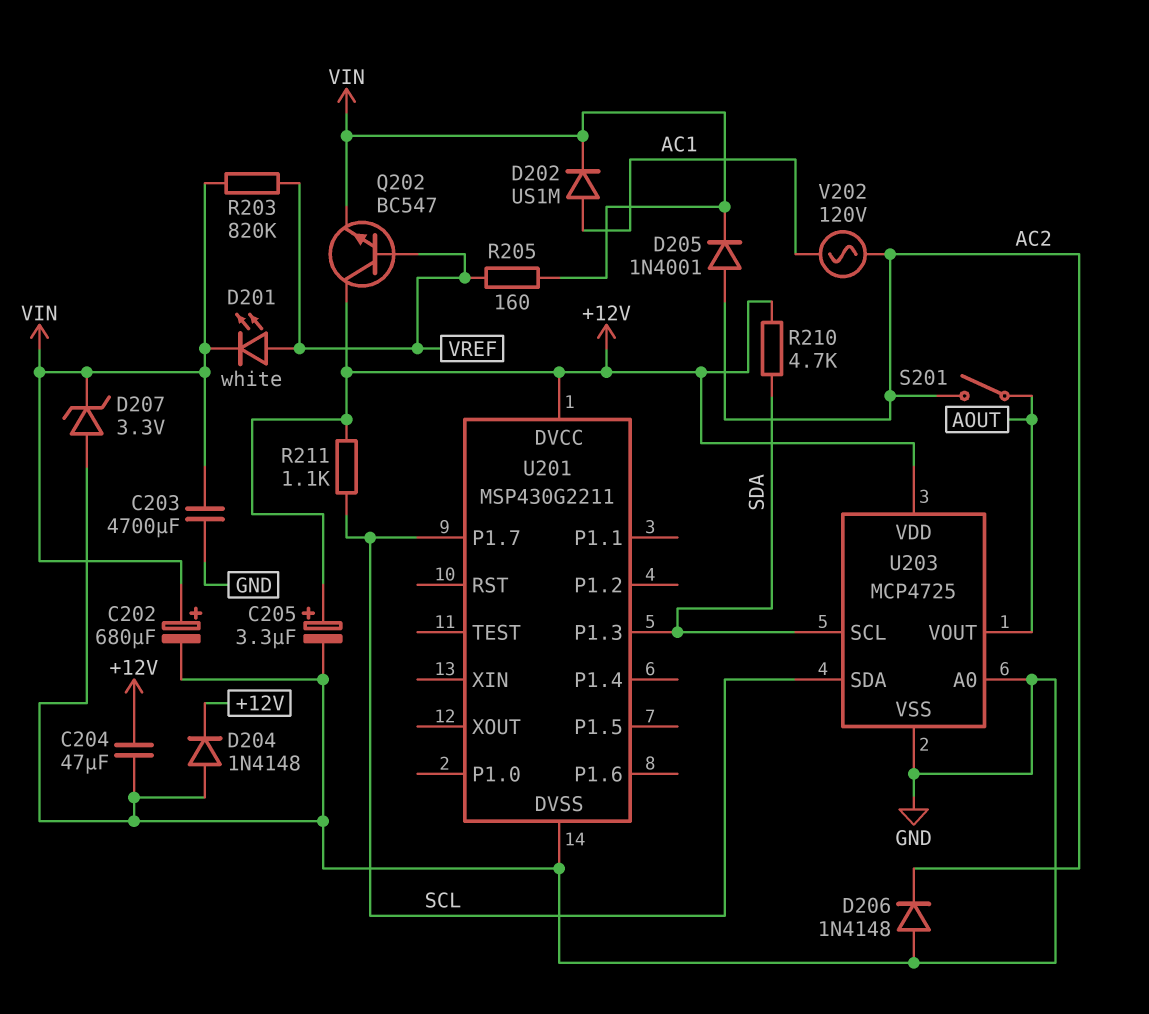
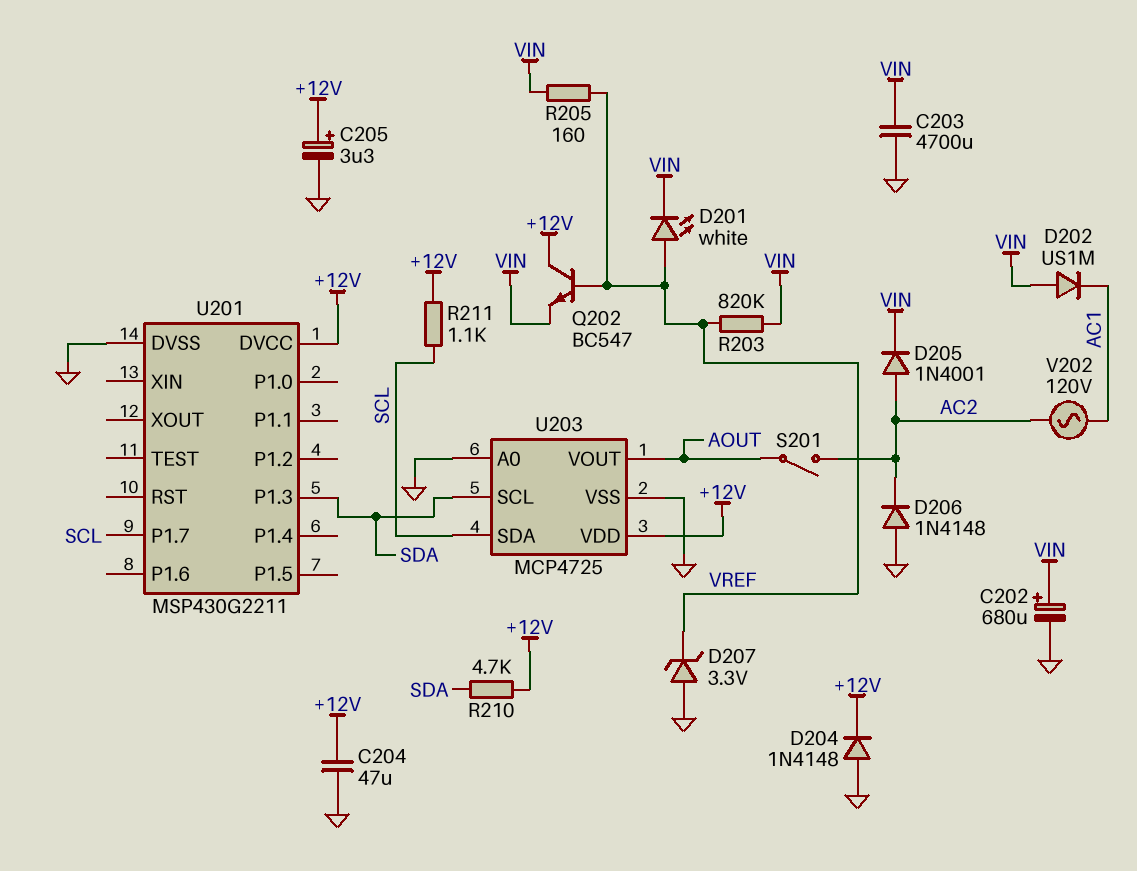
D202: diode US1M (A AC1, K VIN) -> diode US1M (A VIN, K AC1)
D207: zener 3.3V (A GND, K VIN) -> zener 3.3V (A GND, K VREF)

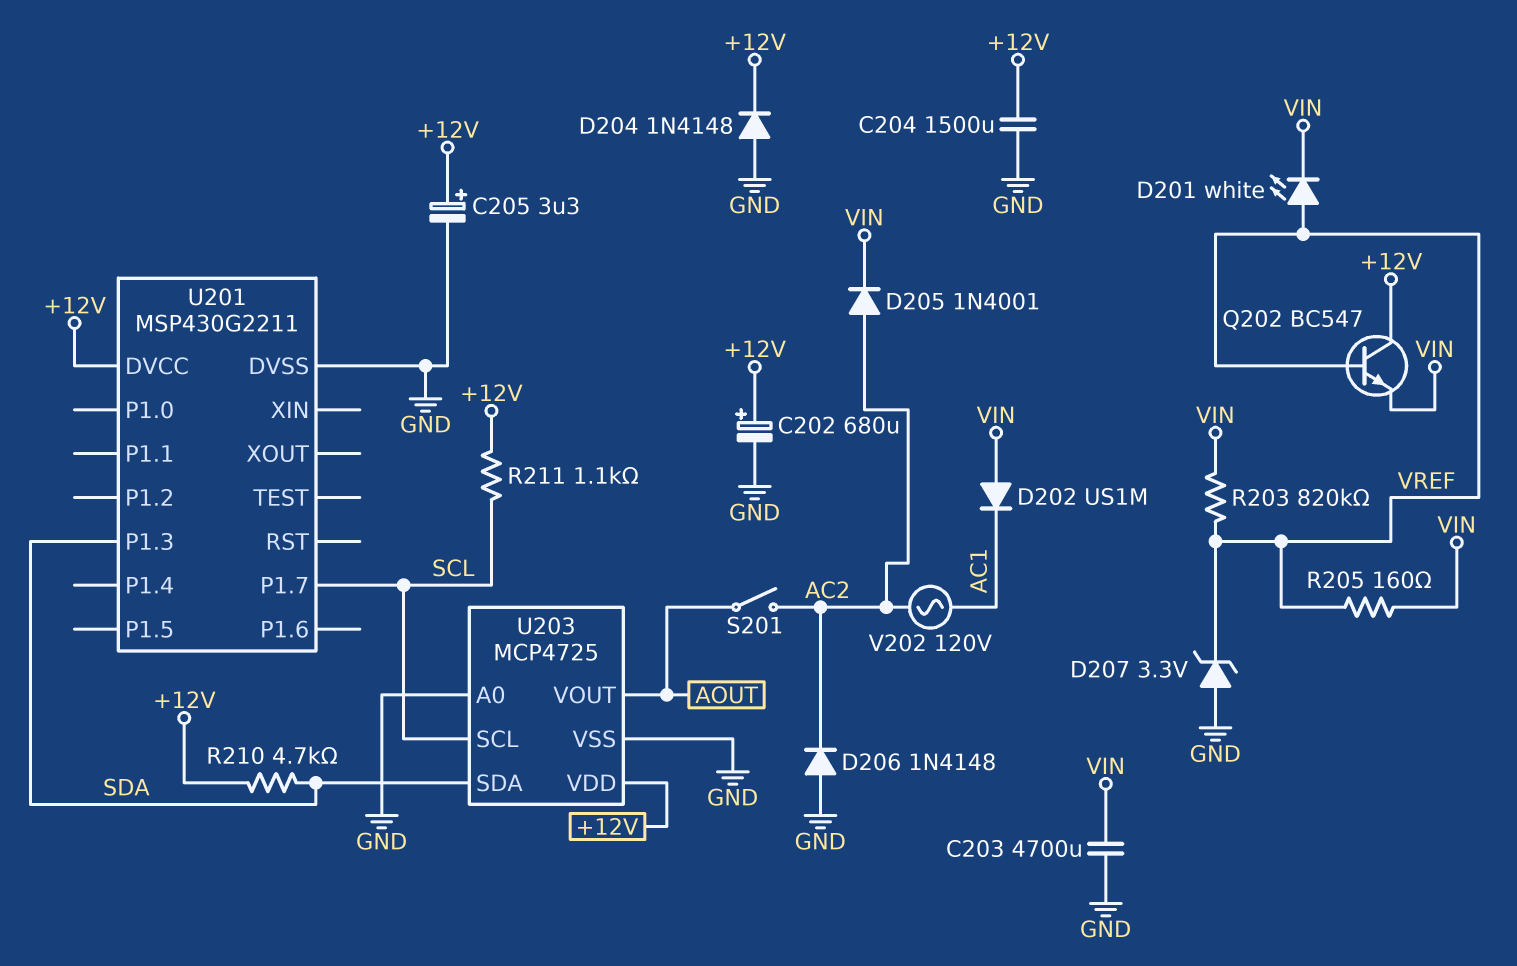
C202: 680uF (plus VIN, minus GND) -> 680uF (plus +12V, minus GND)
C204: 47uF (+12V, GND) -> 1500uF (+12V, GND)
U203 pin SCL: SDA -> SCL
U203 pin SDA: SCL -> SDA

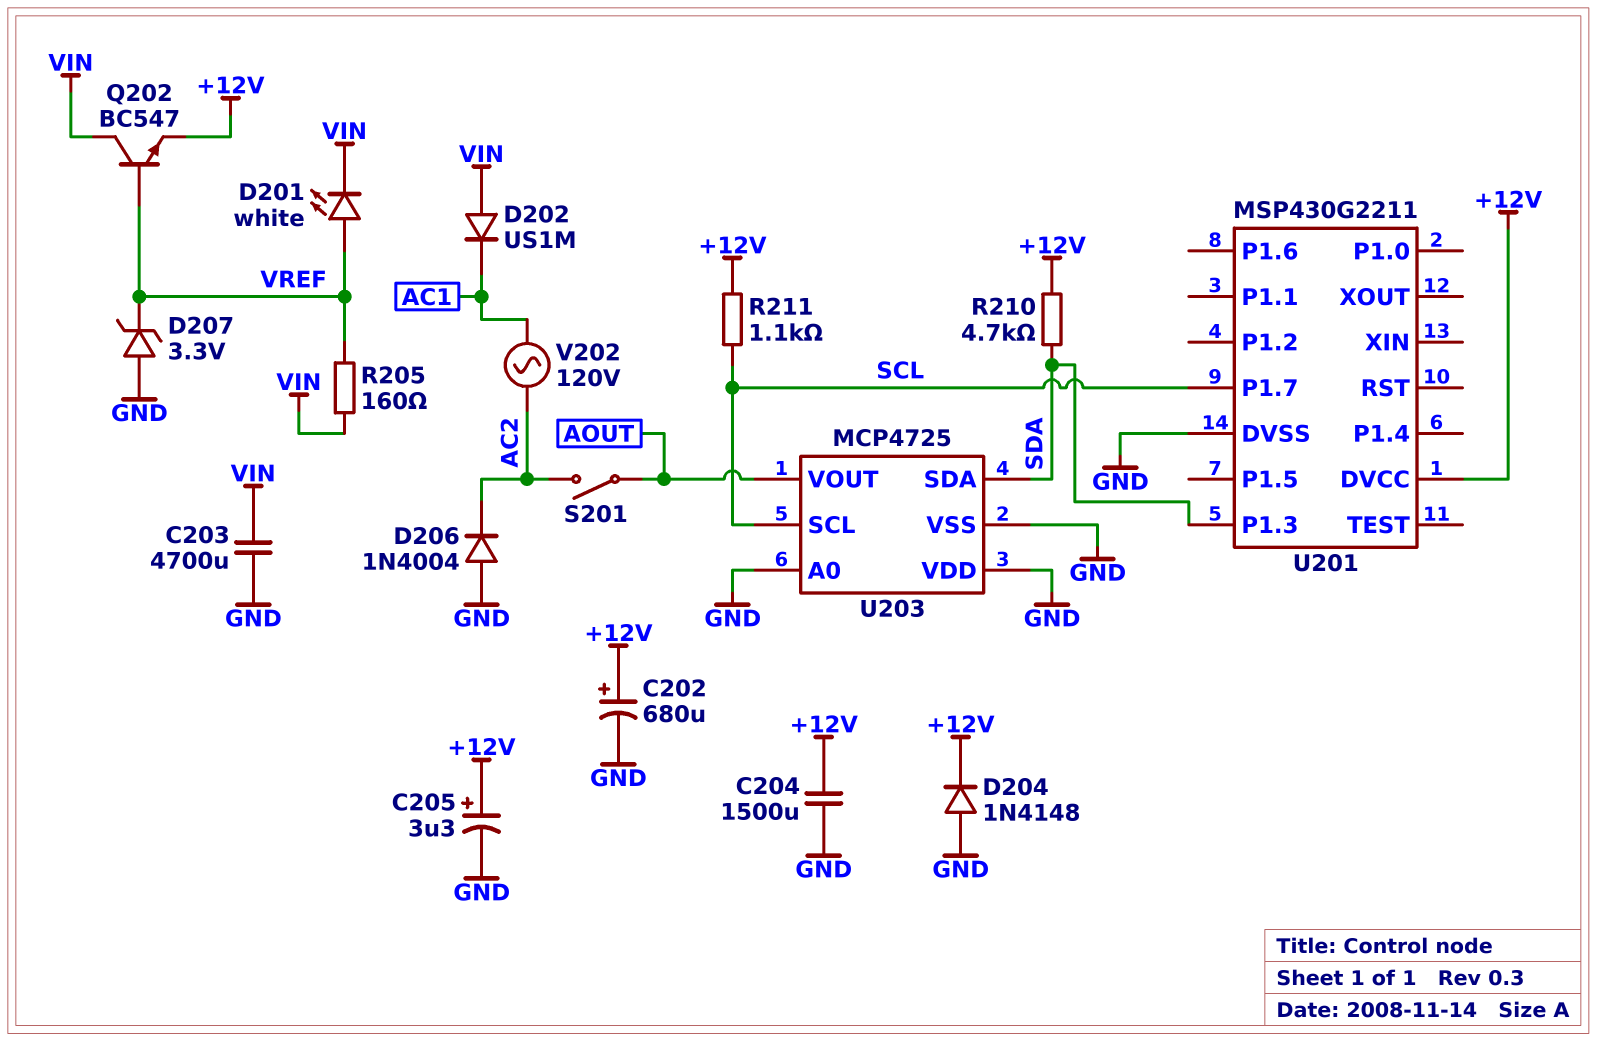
D205: diode 1N4001 (A AC2, K VIN) -> none
D206: diode 1N4148 (A GND, K AC2) -> diode 1N4004 (A GND, K AC2)
Q202: NPN BC547 (B VREF, C +12V, E VIN) -> NPN BC547 (B VREF, C VIN, E +12V)
R203: 820k (VIN, VREF) -> none
U203 pin VDD: +12V -> GND

